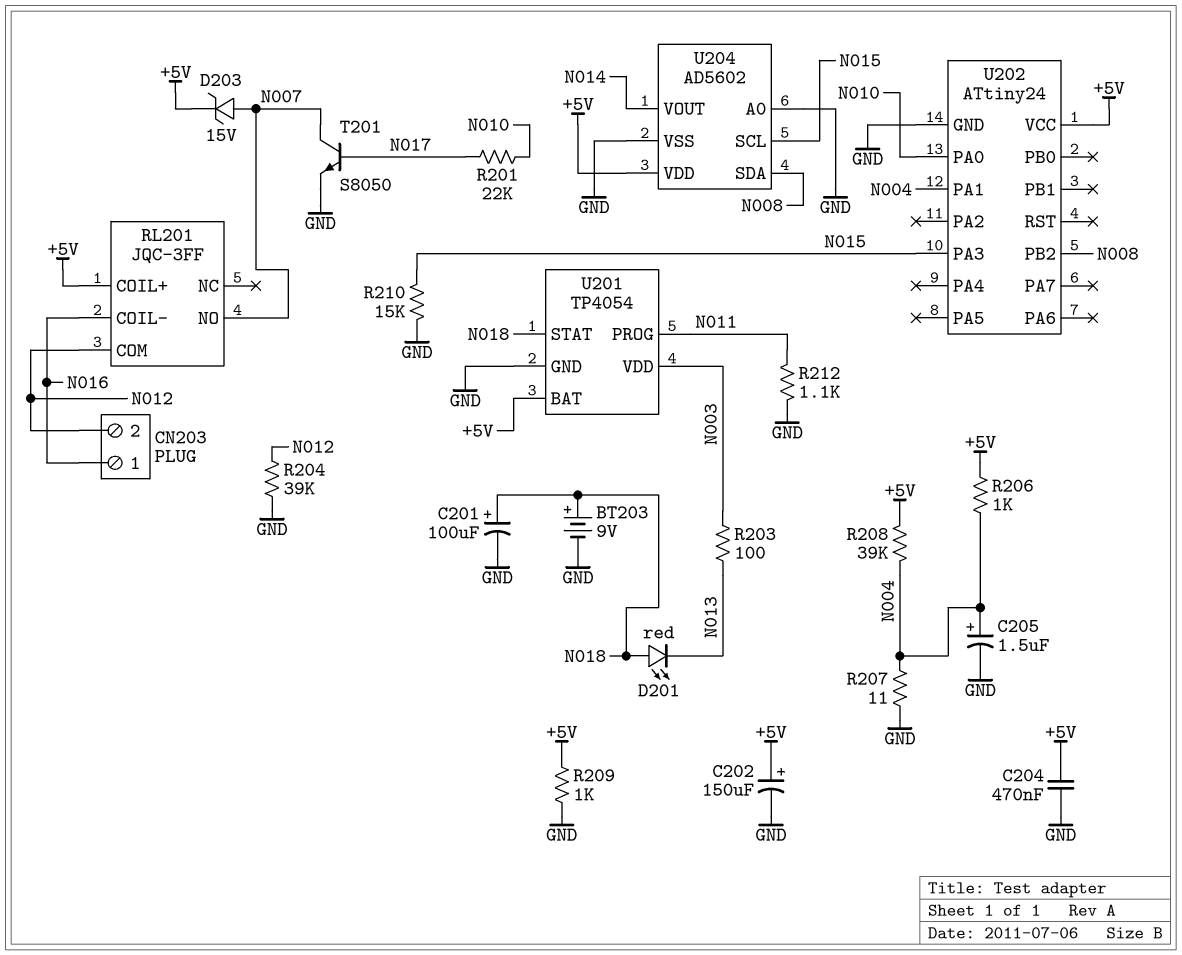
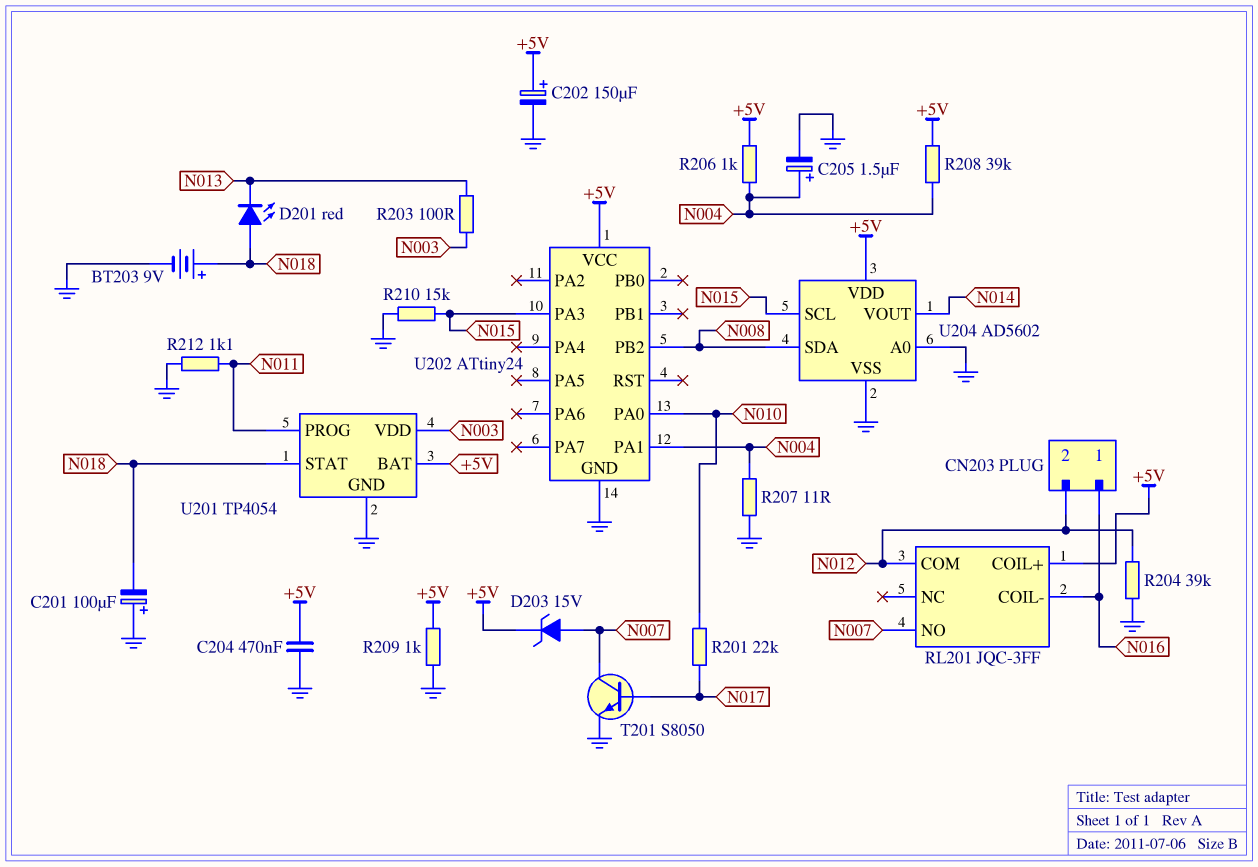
C201: 100uF (plus N018, minus GND) -> 100uF (plus GND, minus N018)

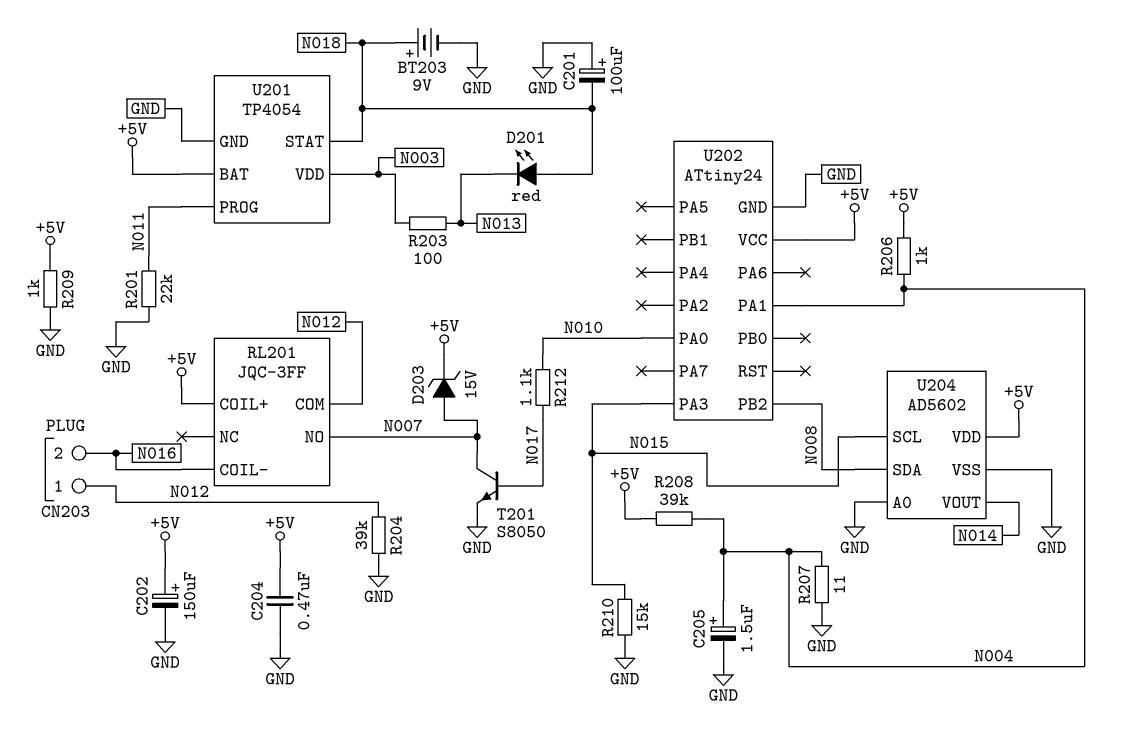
CN203 pin 1: N016 -> N012
CN203 pin 2: N012 -> N016
R201: 22k (N010, N017) -> 22k (GND, N011)
R212: 1.1k (GND, N011) -> 1.1k (N010, N017)

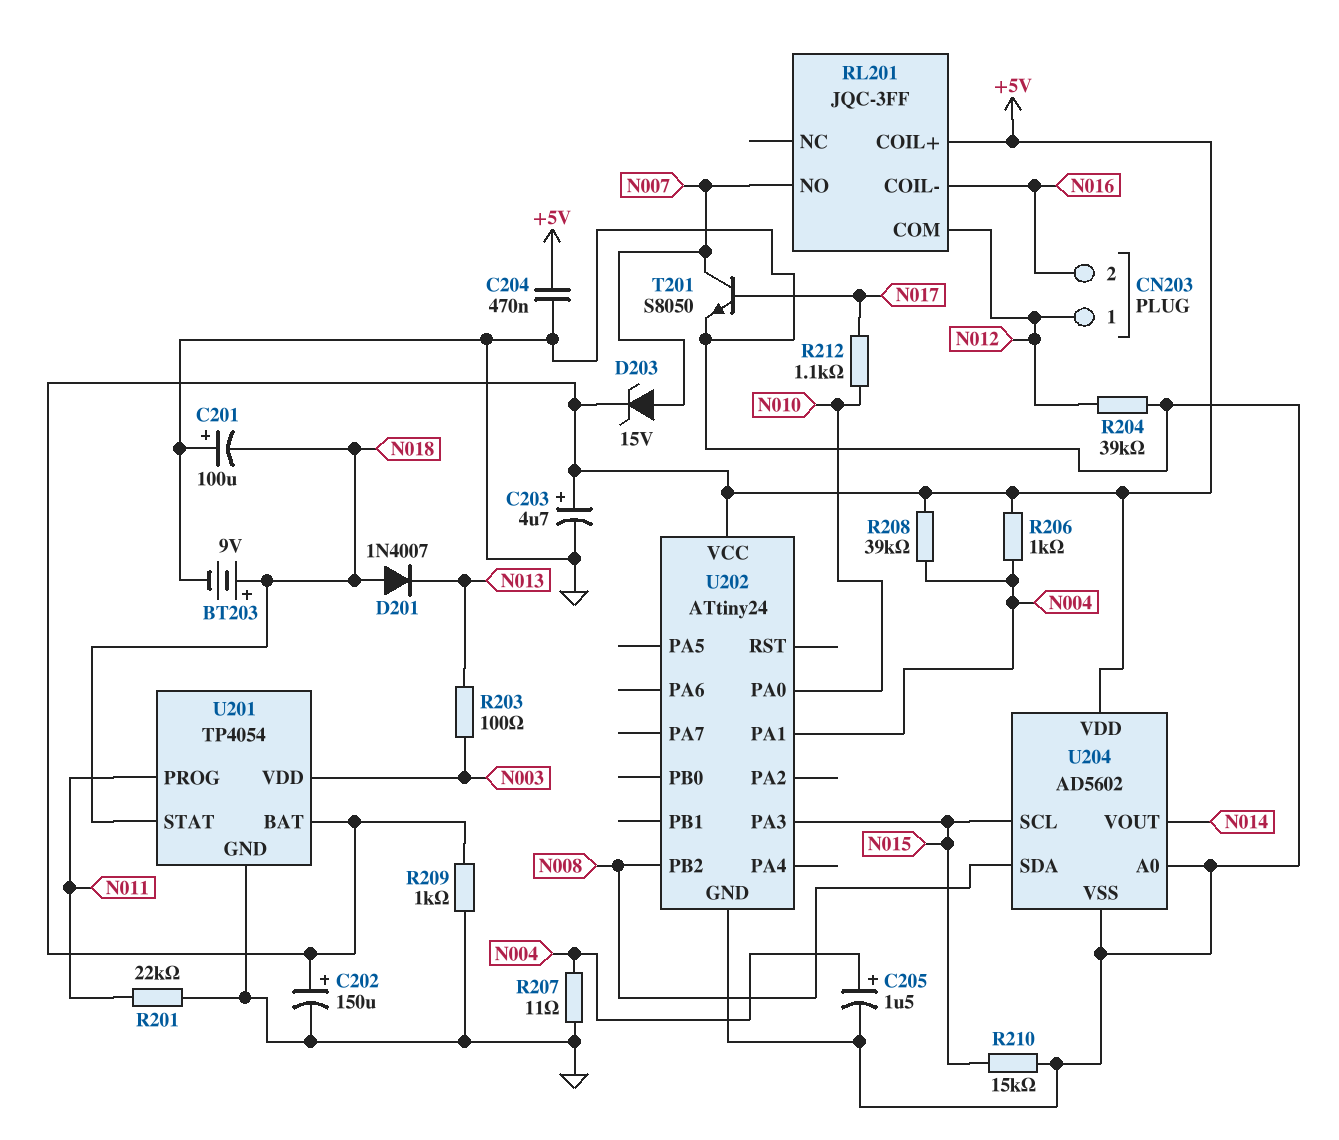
C203: none -> 4.7uF (plus +5V, minus GND)
D201: LED red (A N018, K N013) -> diode 1N4007 (A N018, K N013)

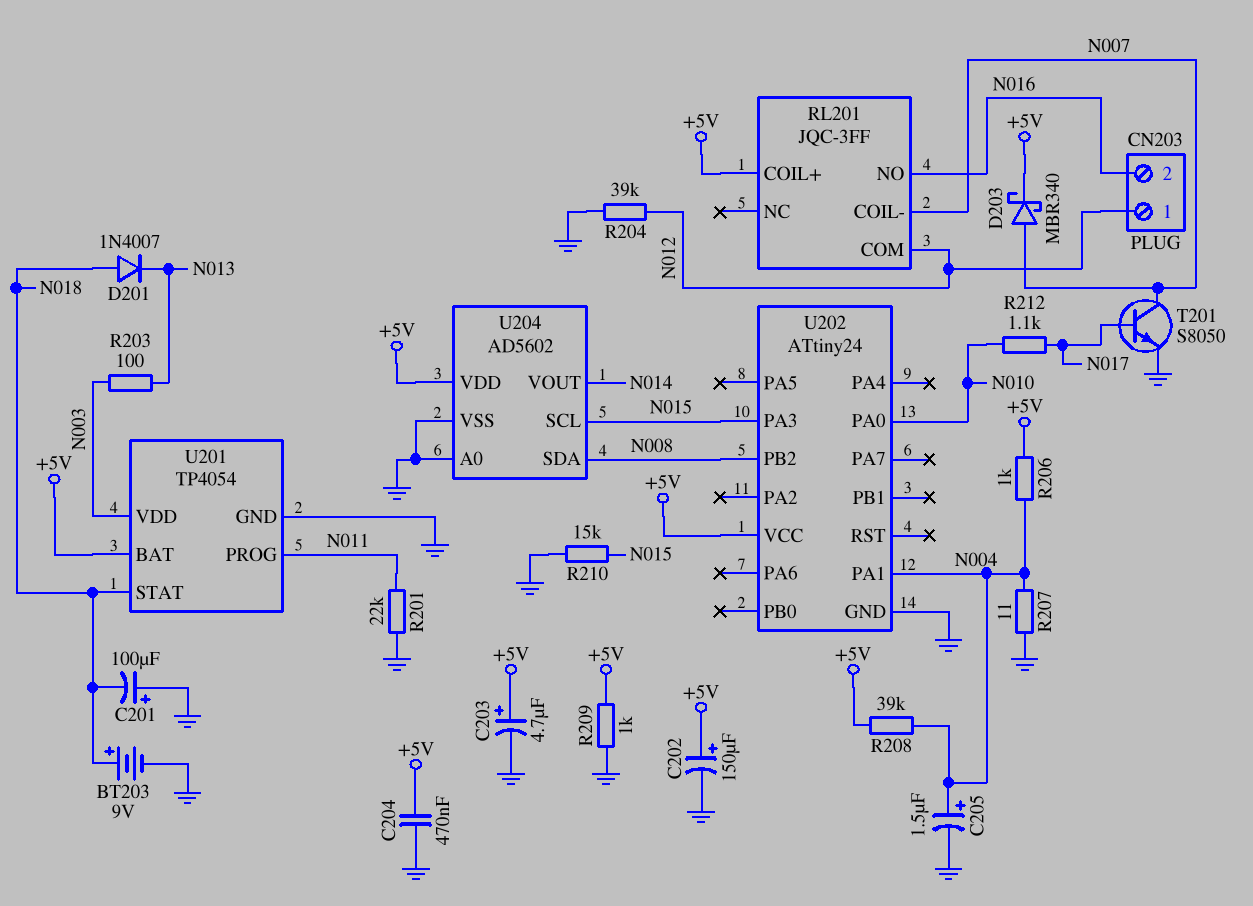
D203: zener 15V (A N007, K +5V) -> schottky MBR340 (A N007, K +5V)
RL201 pin COIL-: N016 -> N007
RL201 pin NO: N007 -> N016

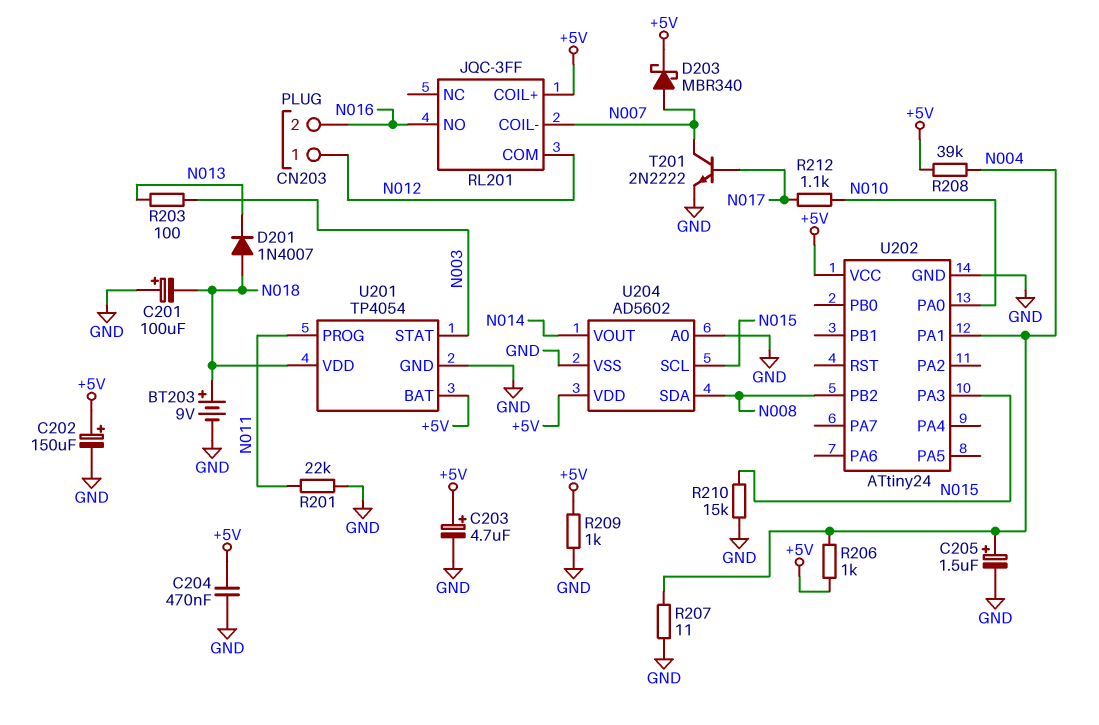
R204: 39k (GND, N012) -> none
T201: NPN S8050 (B N017, C N007, E GND) -> NPN 2N2222 (B N017, C N007, E GND)
U201 pin STAT: N018 -> N003
U201 pin VDD: N003 -> N018

